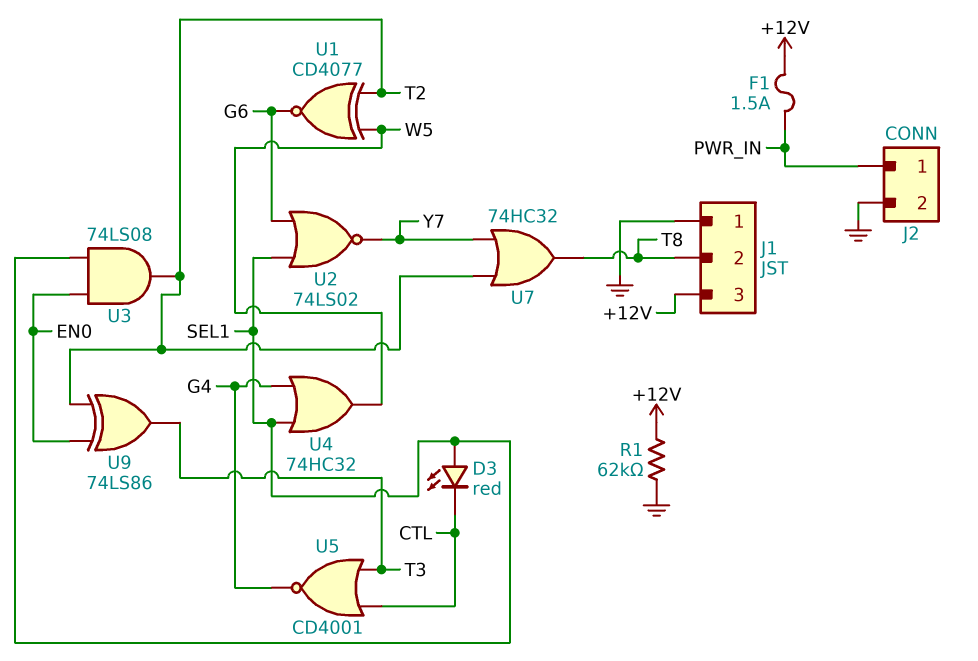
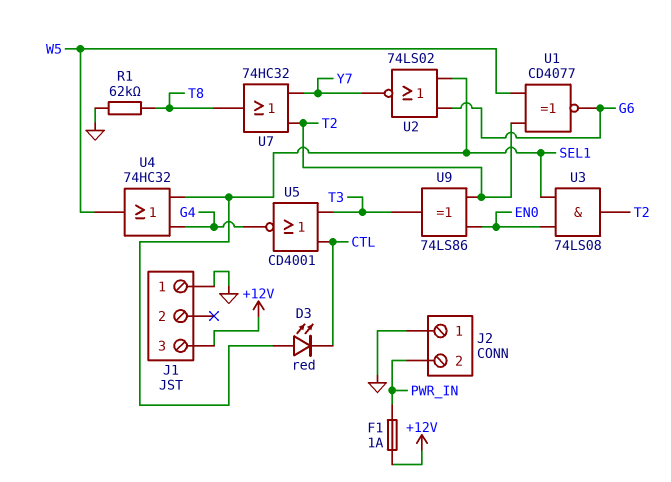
F1: 1.5A (+12V, PWR_IN) -> 1A (+12V, PWR_IN)
J1 pin 2: T8 -> none
J2 pin 1: PWR_IN -> GND
J2 pin 2: GND -> PWR_IN
R1: 62k (+12V, GND) -> 62k (GND, T8)

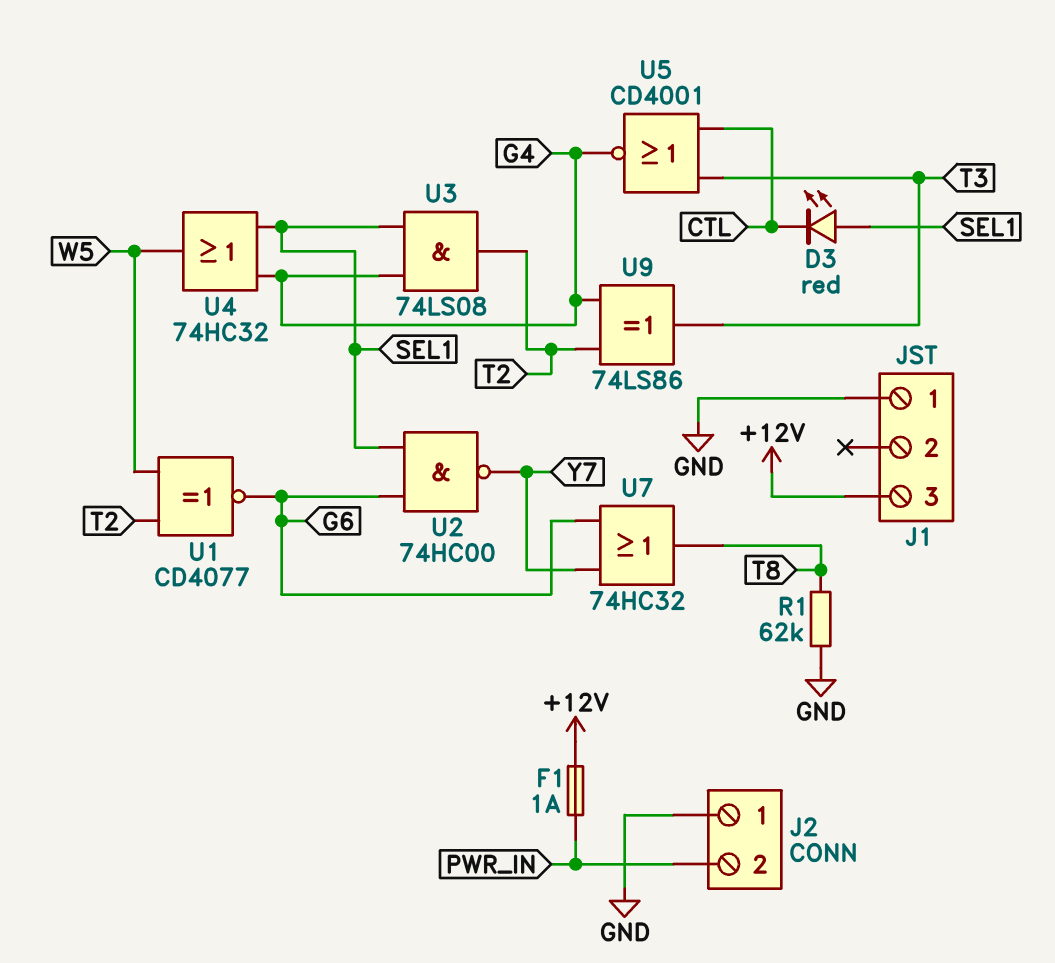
U2: NOR 74LS02 (in G6, in SEL1, out Y7) -> NAND 74HC00 (in G6, in SEL1, out Y7)
U3: AND 74LS08 (in EN0, in SEL1, out T2) -> AND 74LS08 (in G4, in SEL1, out T2)
U7: OR 74HC32 (in T2, in Y7, out T8) -> OR 74HC32 (in G6, in Y7, out T8)
U9: XOR 74LS86 (in EN0, in T2, out T3) -> XOR 74LS86 (in G4, in T2, out T3)

